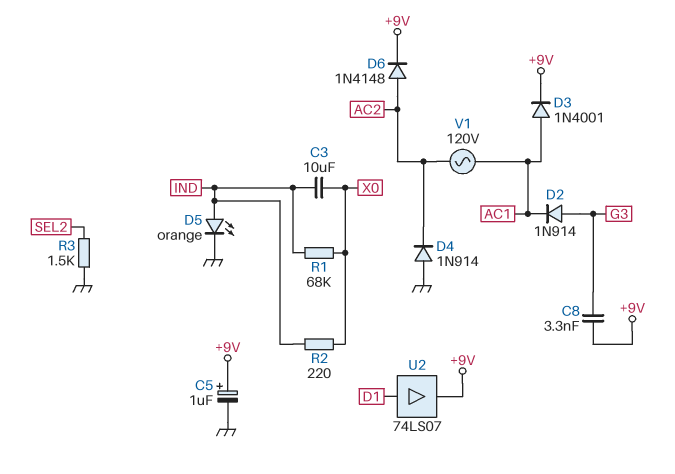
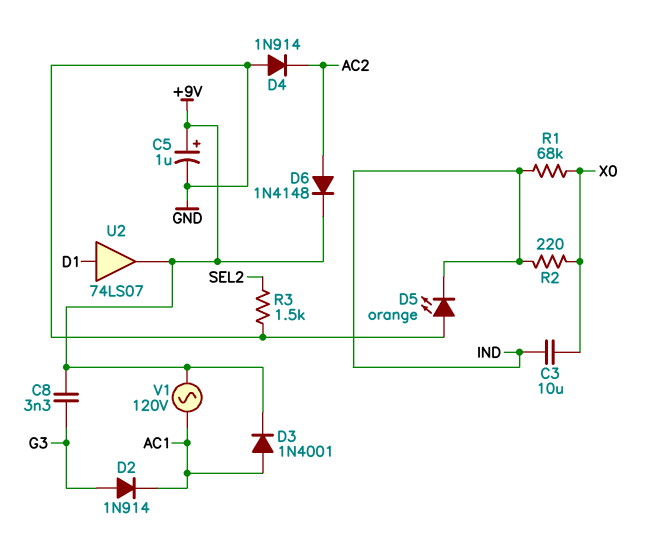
D5: LED orange (A IND, K GND) -> LED orange (A GND, K IND)
V1: AC 120V (AC1, AC2) -> AC 120V (+9V, AC1)

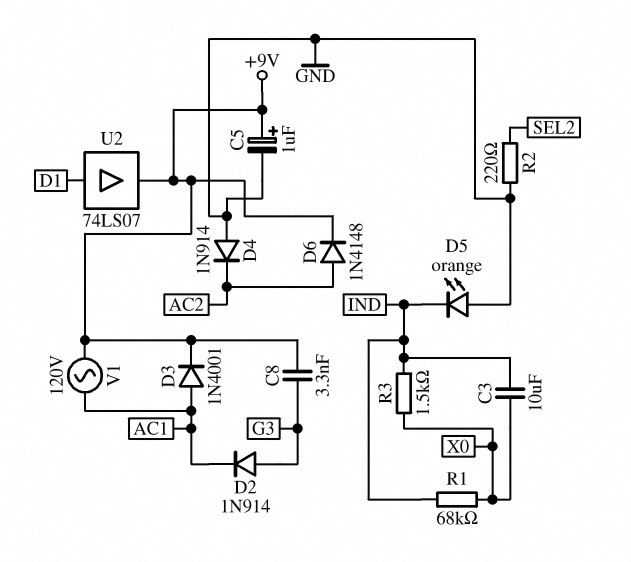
R2: 220 (IND, X0) -> 220 (GND, SEL2)
R3: 1.5k (GND, SEL2) -> 1.5k (IND, X0)

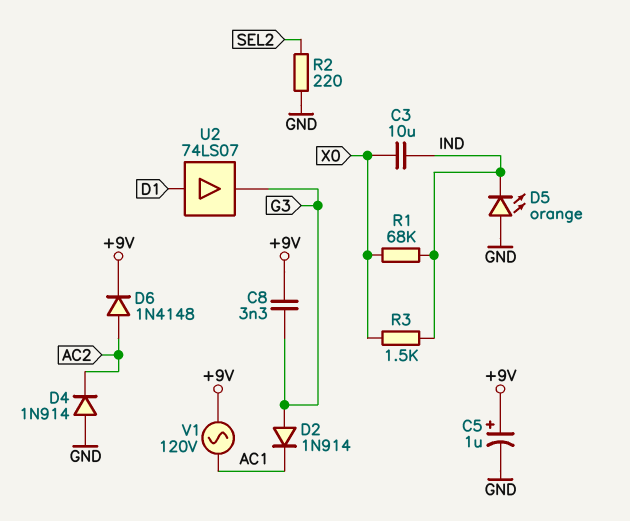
D3: diode 1N4001 (A AC1, K +9V) -> none
U2: buffer 74LS07 (in D1, out +9V) -> buffer 74LS07 (in D1, out G3)

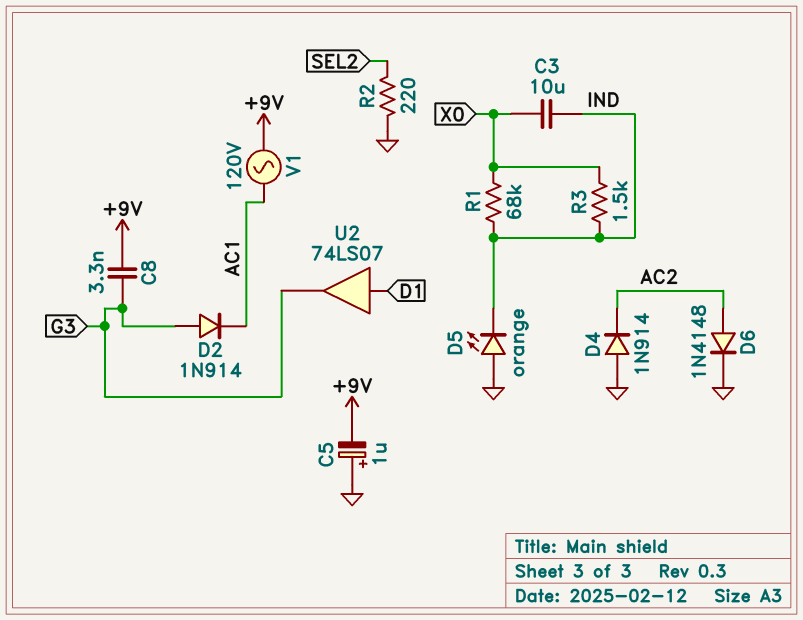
C5: 1uF (plus +9V, minus GND) -> 1uF (plus GND, minus +9V)
D6: diode 1N4148 (A AC2, K +9V) -> diode 1N4148 (A AC2, K GND)

